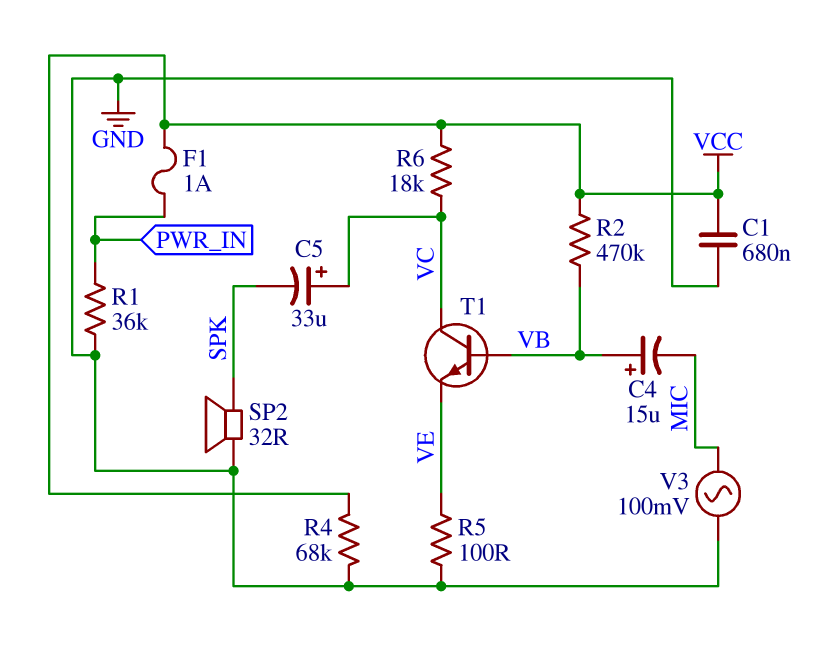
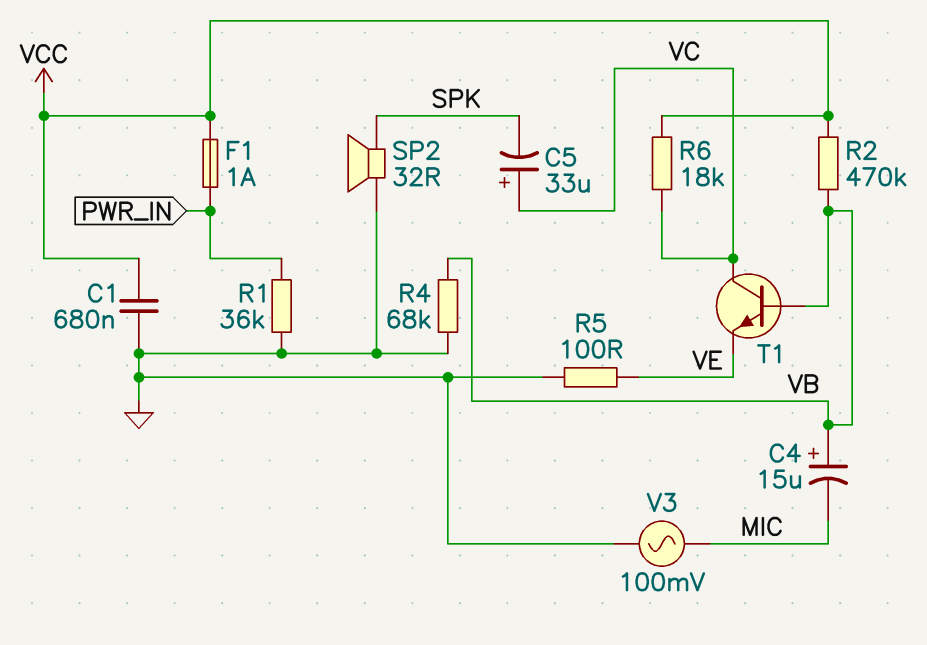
R4: 68k (GND, VCC) -> 68k (GND, VB)

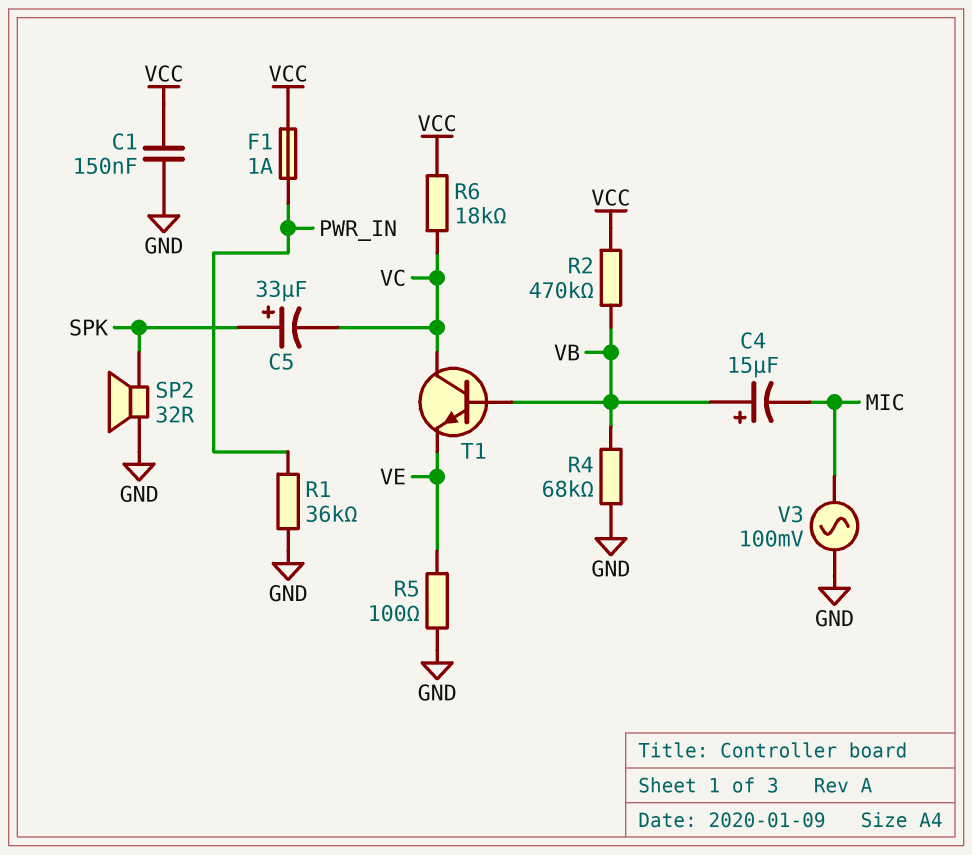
C1: 680nF (GND, VCC) -> 150nF (GND, VCC)
C5: 33uF (plus VC, minus SPK) -> 33uF (plus SPK, minus VC)

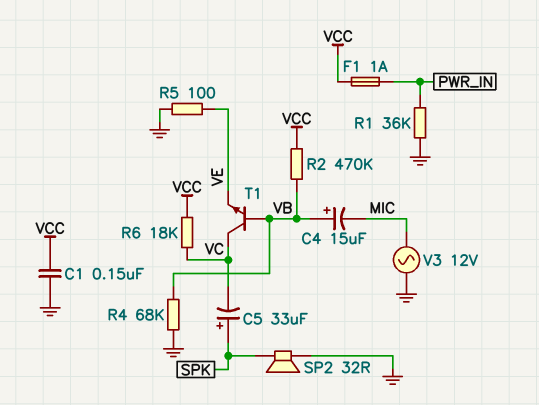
V3: AC 100mV (GND, MIC) -> AC 12V (GND, MIC)

